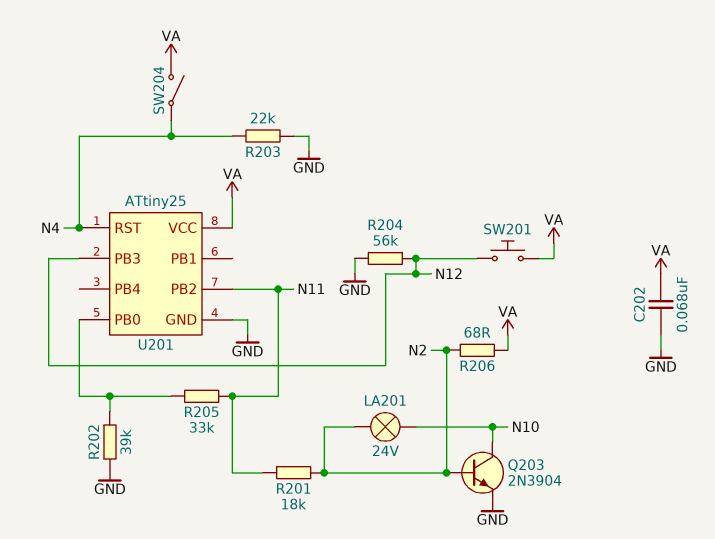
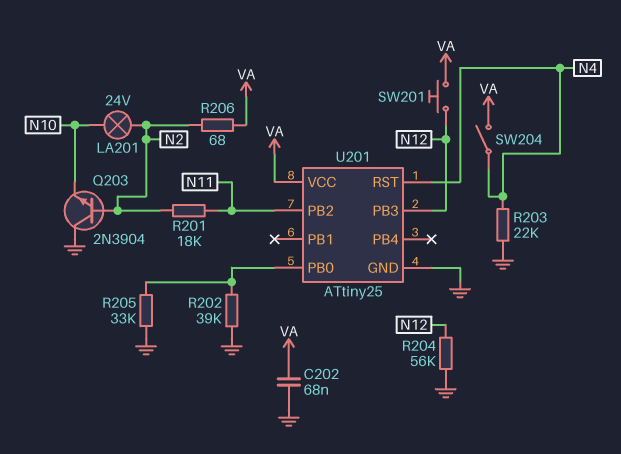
Q203: NPN 2N3904 (B N2, C N10, E GND) -> NPN 2N3904 (B N2, C GND, E N10)
R205: 33k (N11, U201/PB0) -> 33k (GND, U201/PB0)

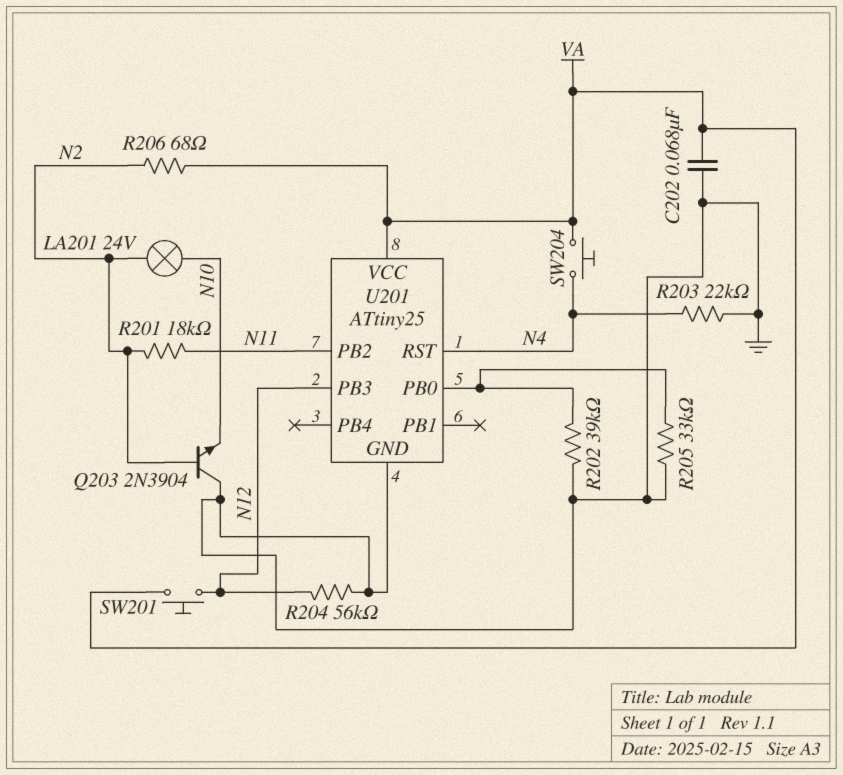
SW204: switch (N4, VA) -> button (N4, VA)

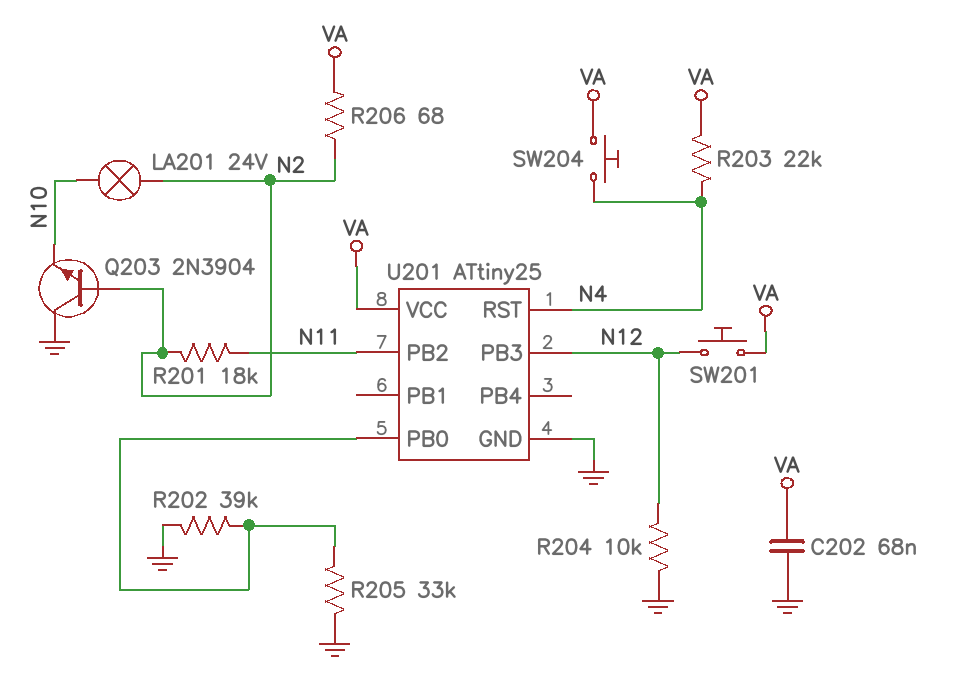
R203: 22k (GND, N4) -> 22k (N4, VA)
R204: 56k (GND, N12) -> 10k (GND, N12)

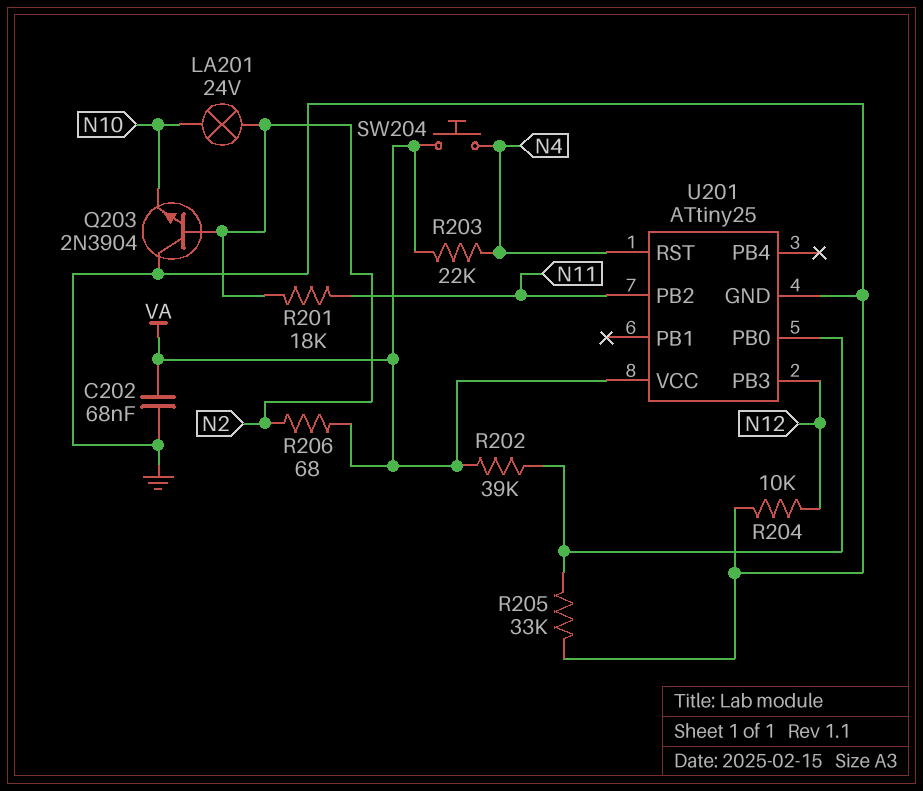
R202: 39k (GND, U201/PB0) -> 39k (U201/PB0, VA)
SW201: button (N12, VA) -> none

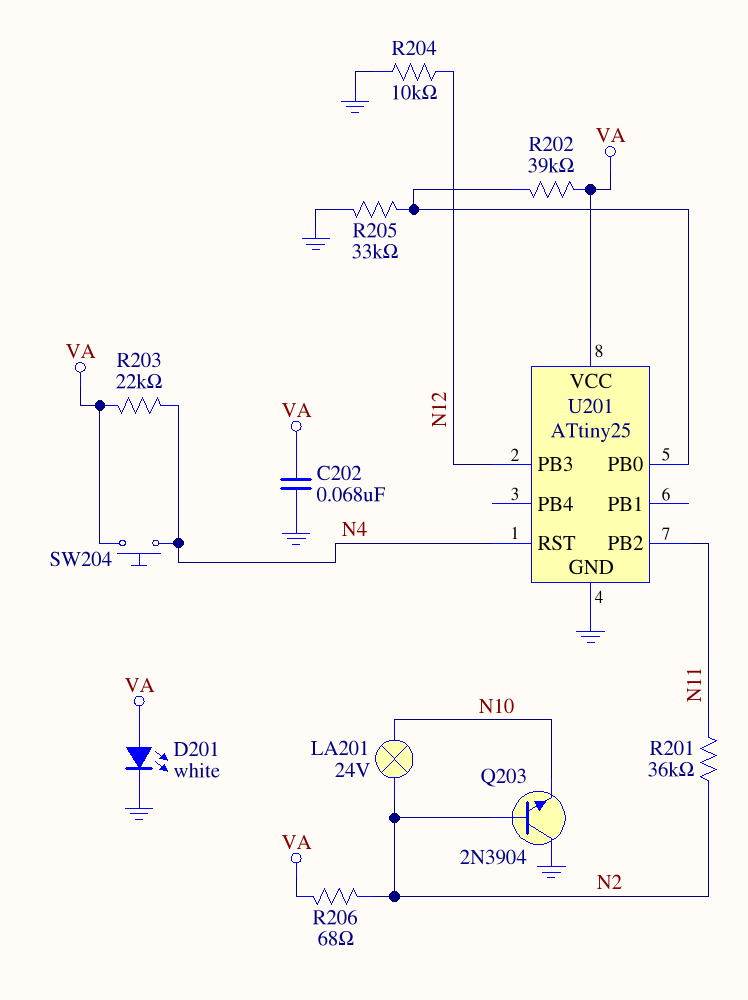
D201: none -> LED white (A VA, K GND)
R201: 18k (N2, N11) -> 36k (N2, N11)

